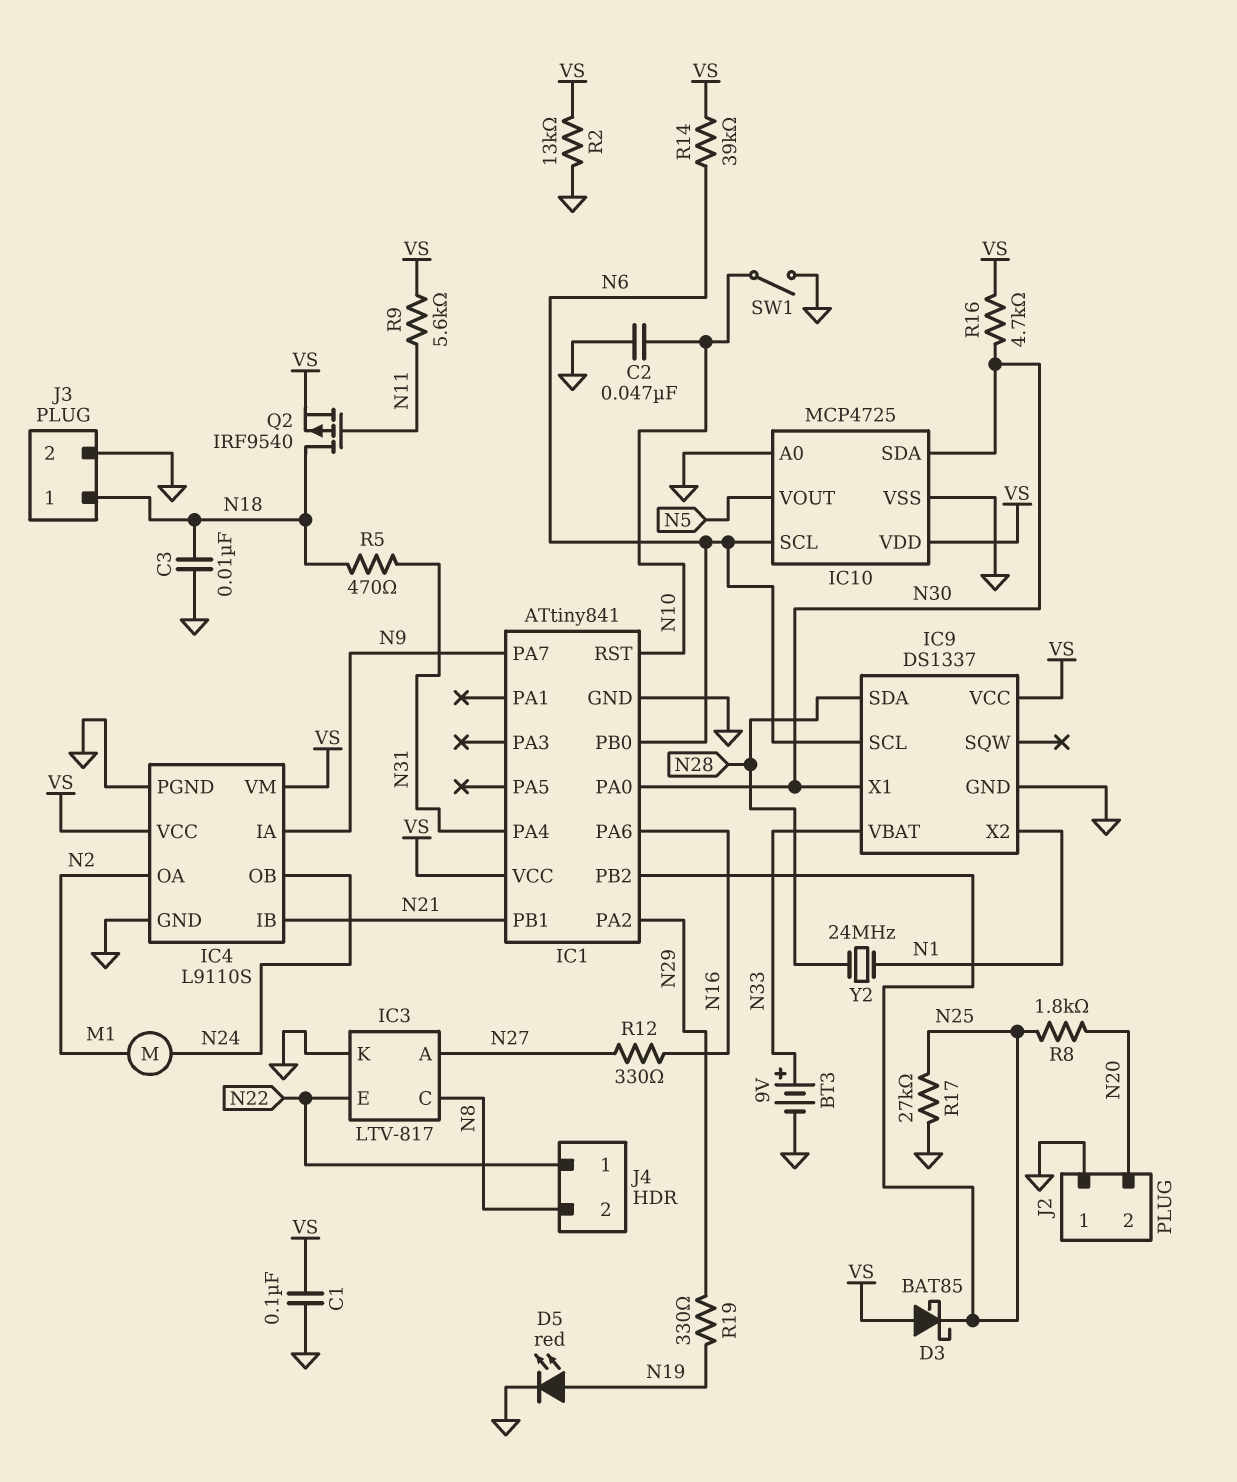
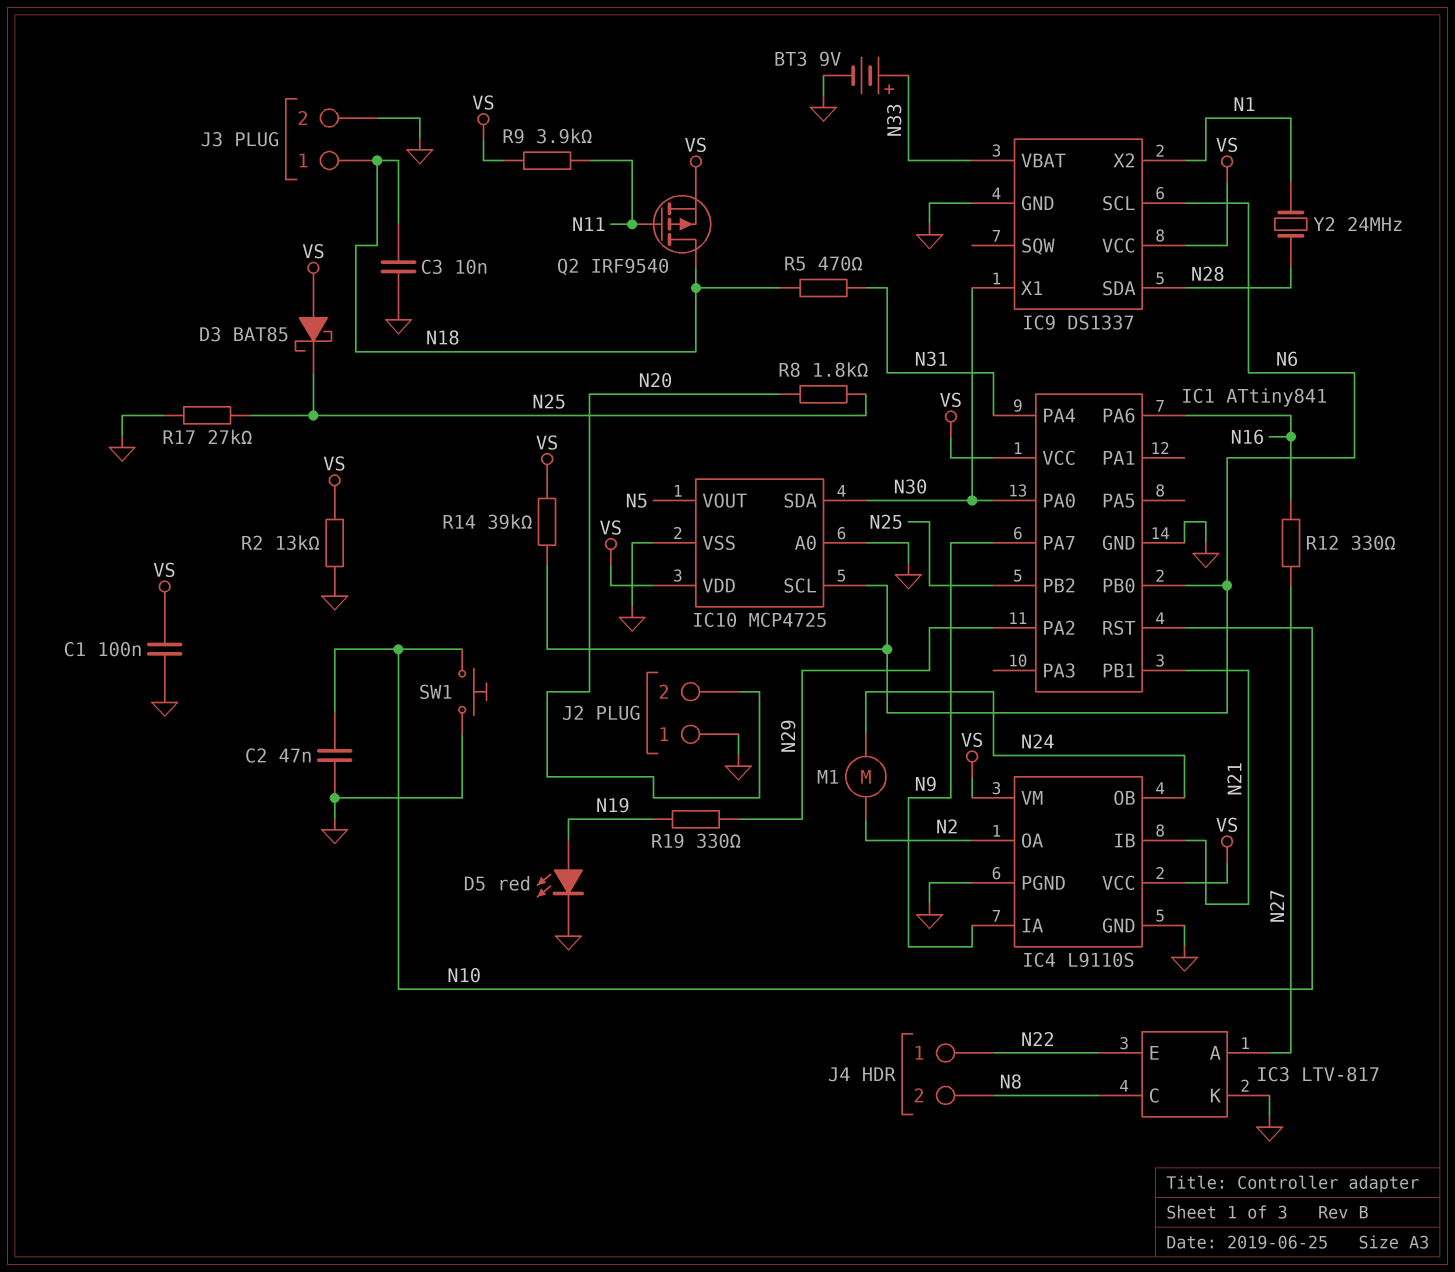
R9: 5.6k (N11, VS) -> 3.9k (N11, VS)
R16: 4.7k (N30, VS) -> none
SW1: switch (GND, N10) -> button (GND, N10)

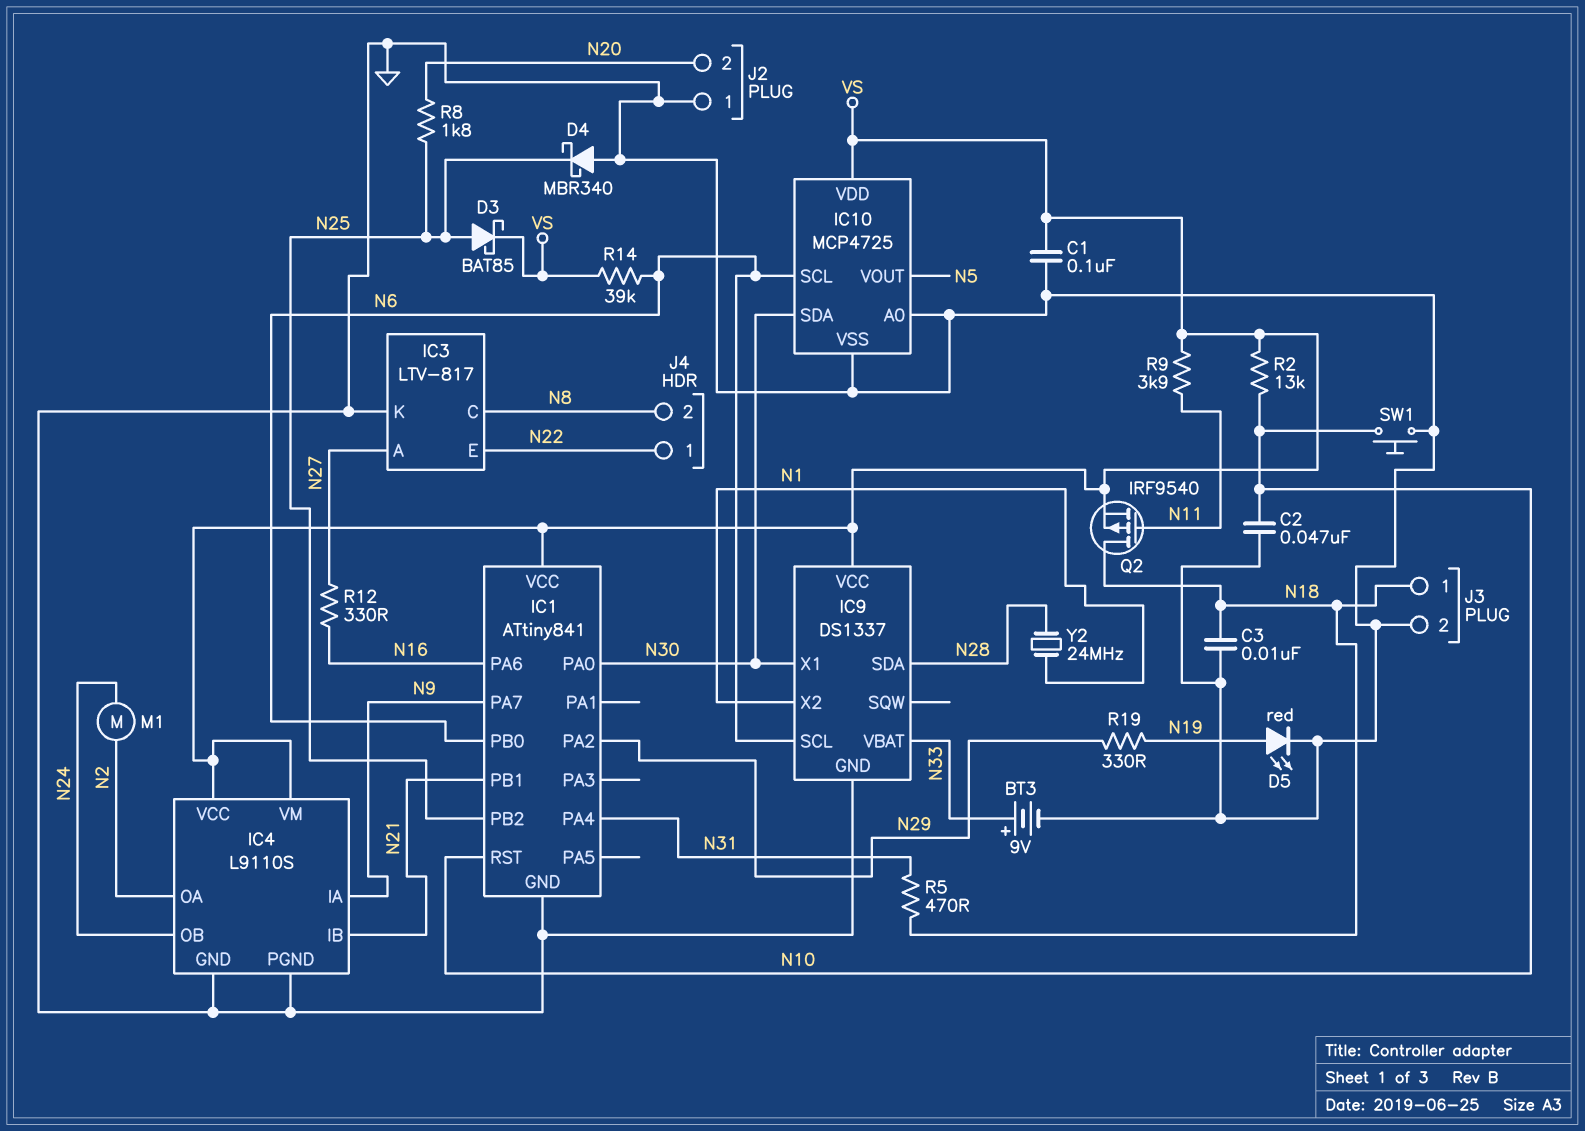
D3: schottky BAT85 (A VS, K N25) -> schottky BAT85 (A N25, K VS)
D4: none -> schottky MBR340 (A GND, K N25)
R2: 13k (GND, VS) -> 13k (N10, VS)
R17: 27k (GND, N25) -> none

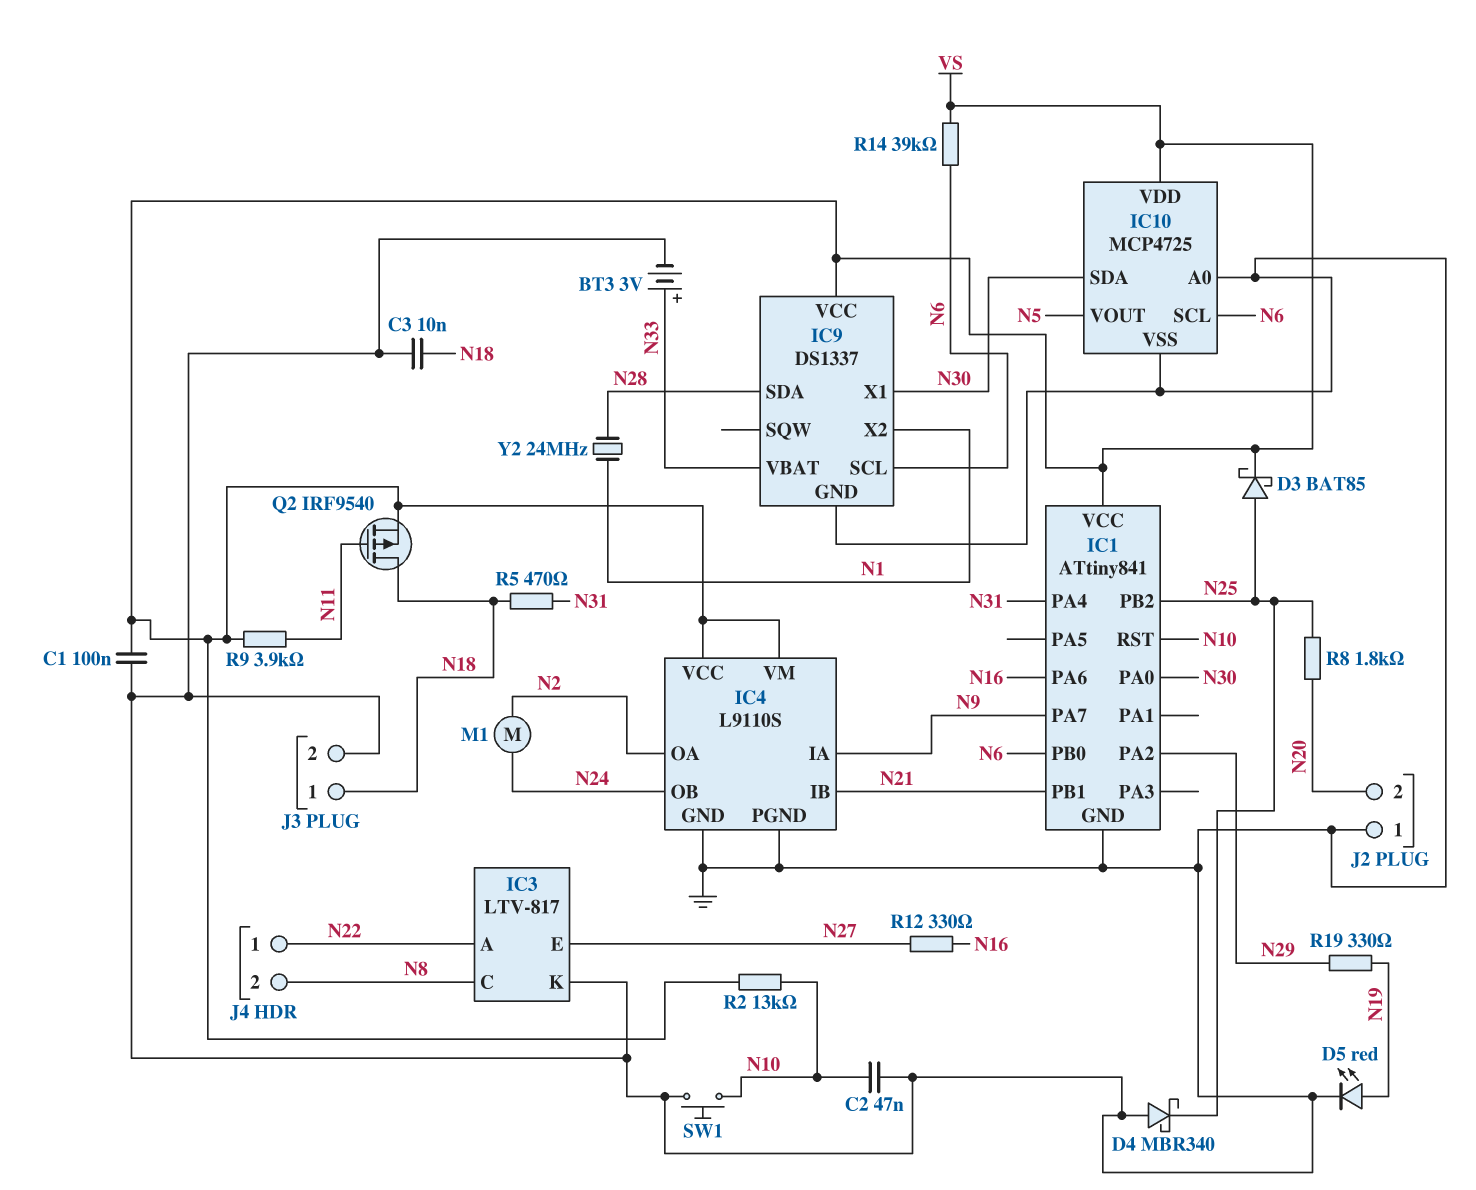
BT3: 9V (plus N33, minus GND) -> 3V (plus N33, minus GND)
IC3 pin A: N27 -> N22
IC3 pin E: N22 -> N27

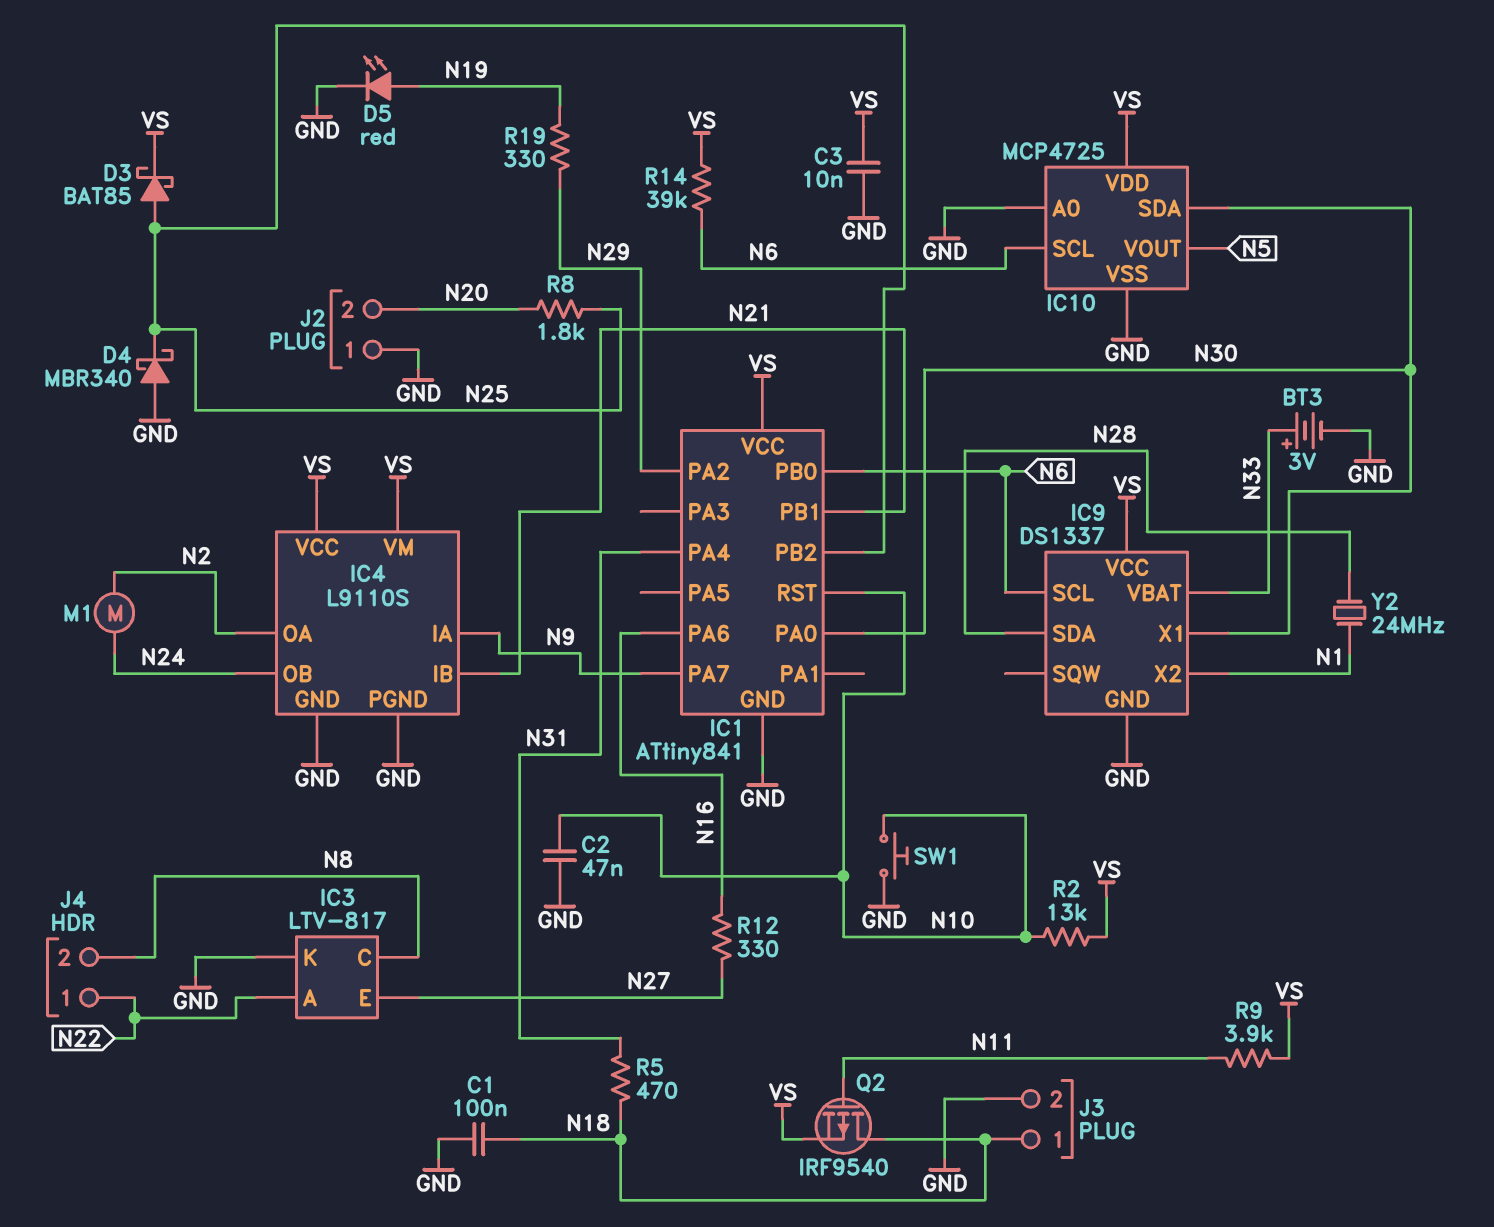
C1: 100nF (GND, VS) -> 100nF (GND, N18)
C3: 10nF (GND, N18) -> 10nF (GND, VS)

